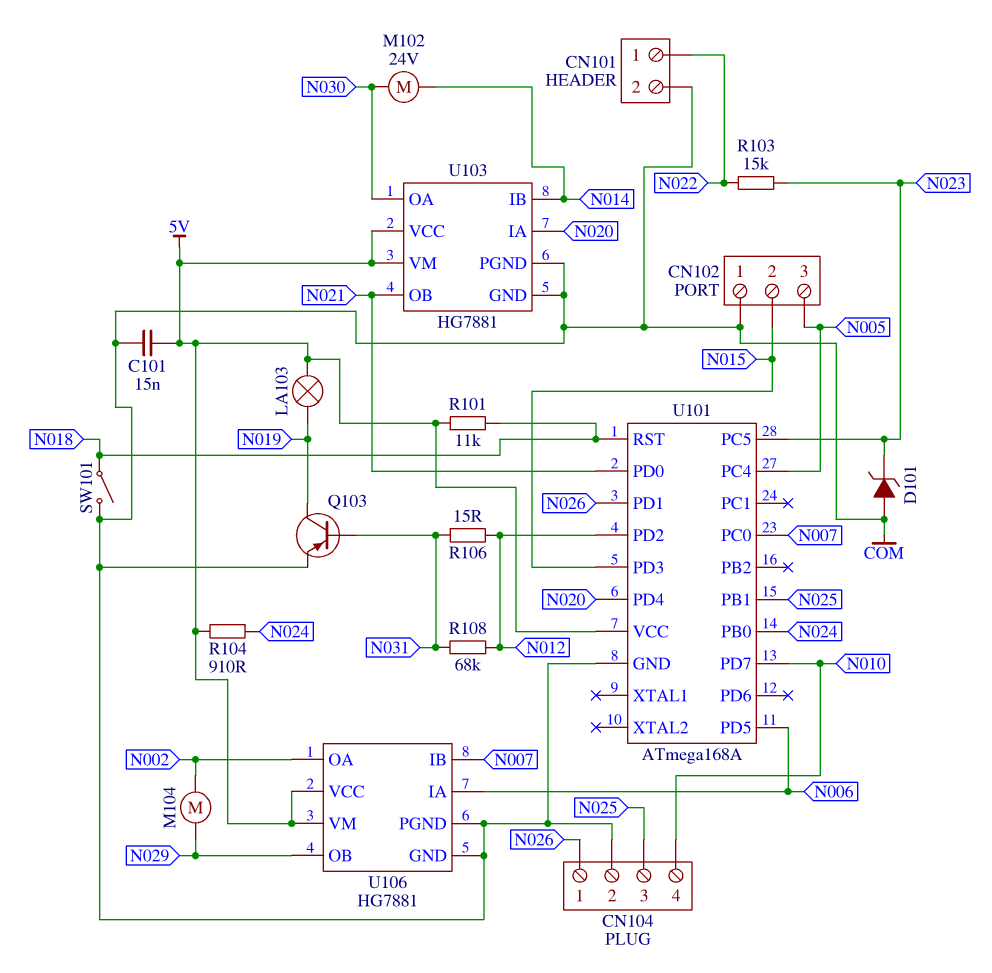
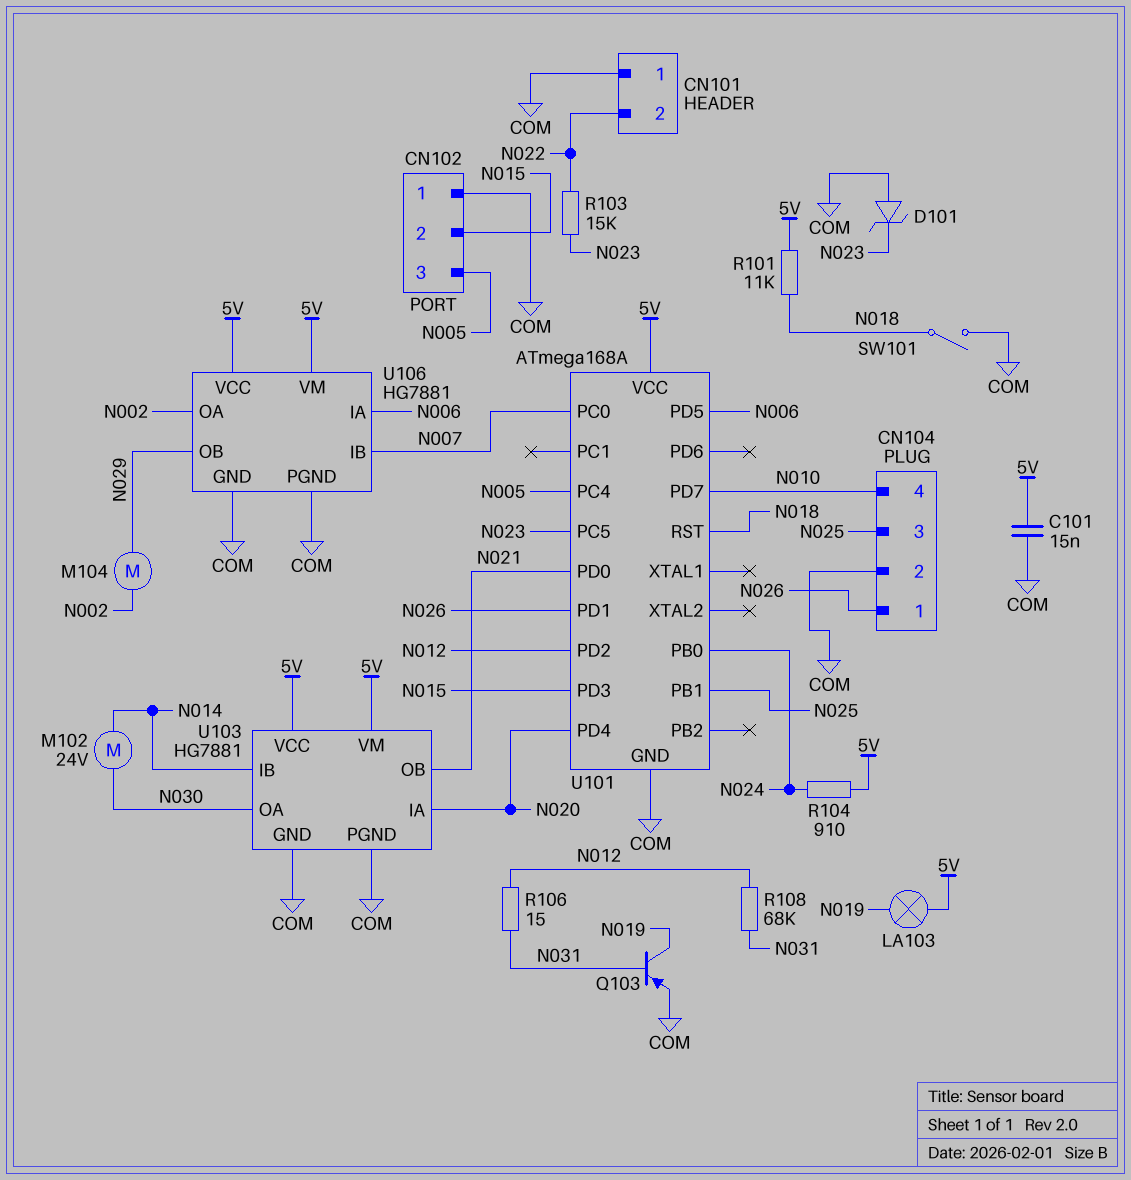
CN101 pin 1: N022 -> COM
CN101 pin 2: COM -> N022

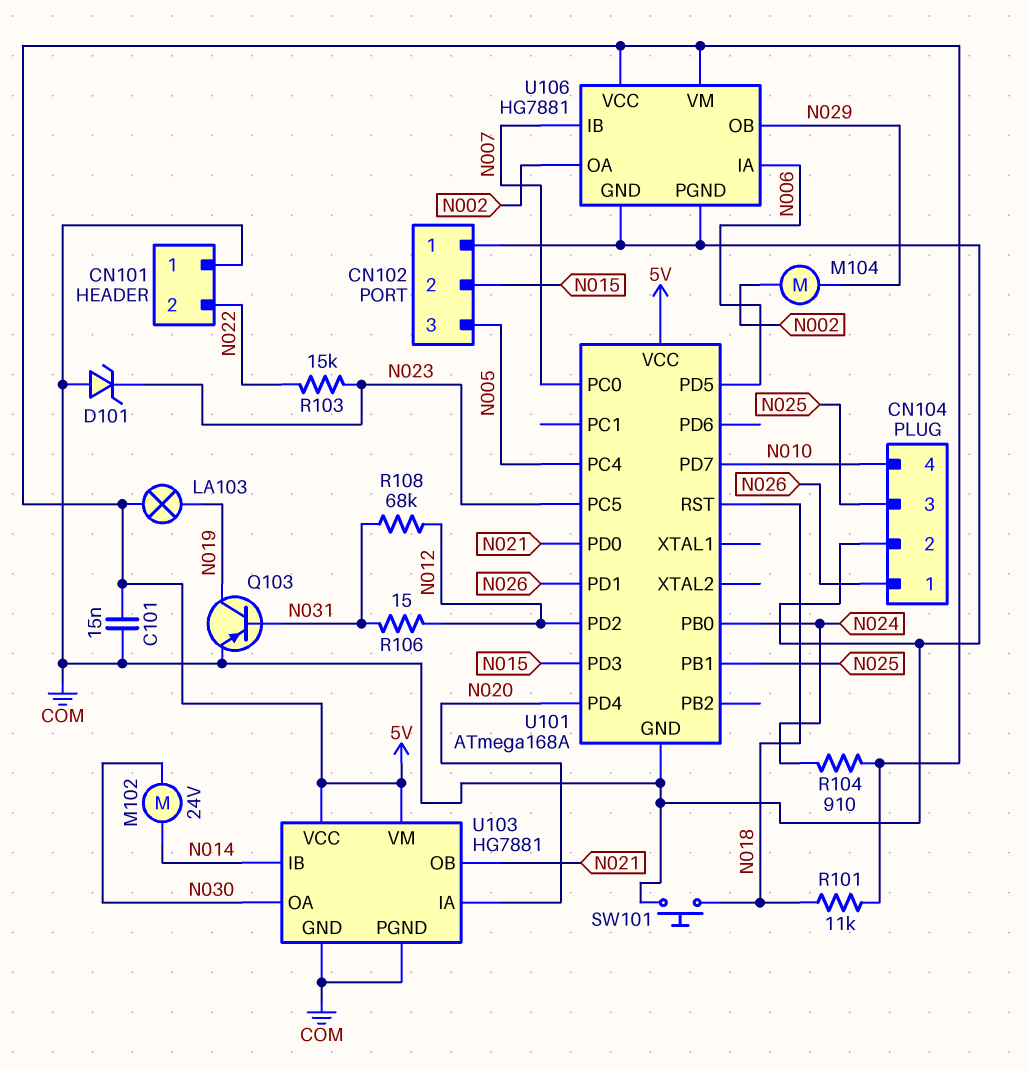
SW101: switch (COM, N018) -> button (COM, N018)

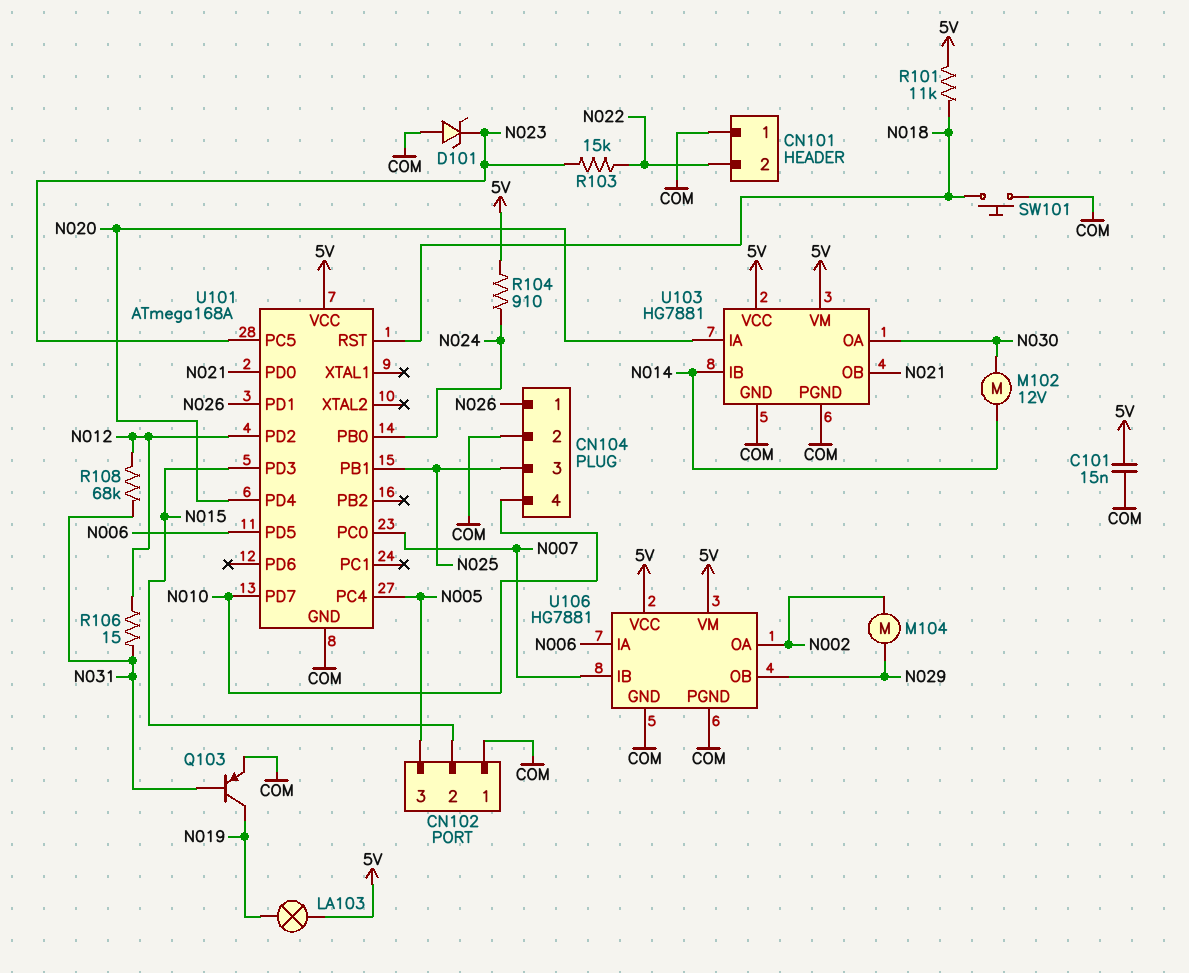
M102: motor 24V (N014, N030) -> motor 12V (N014, N030)

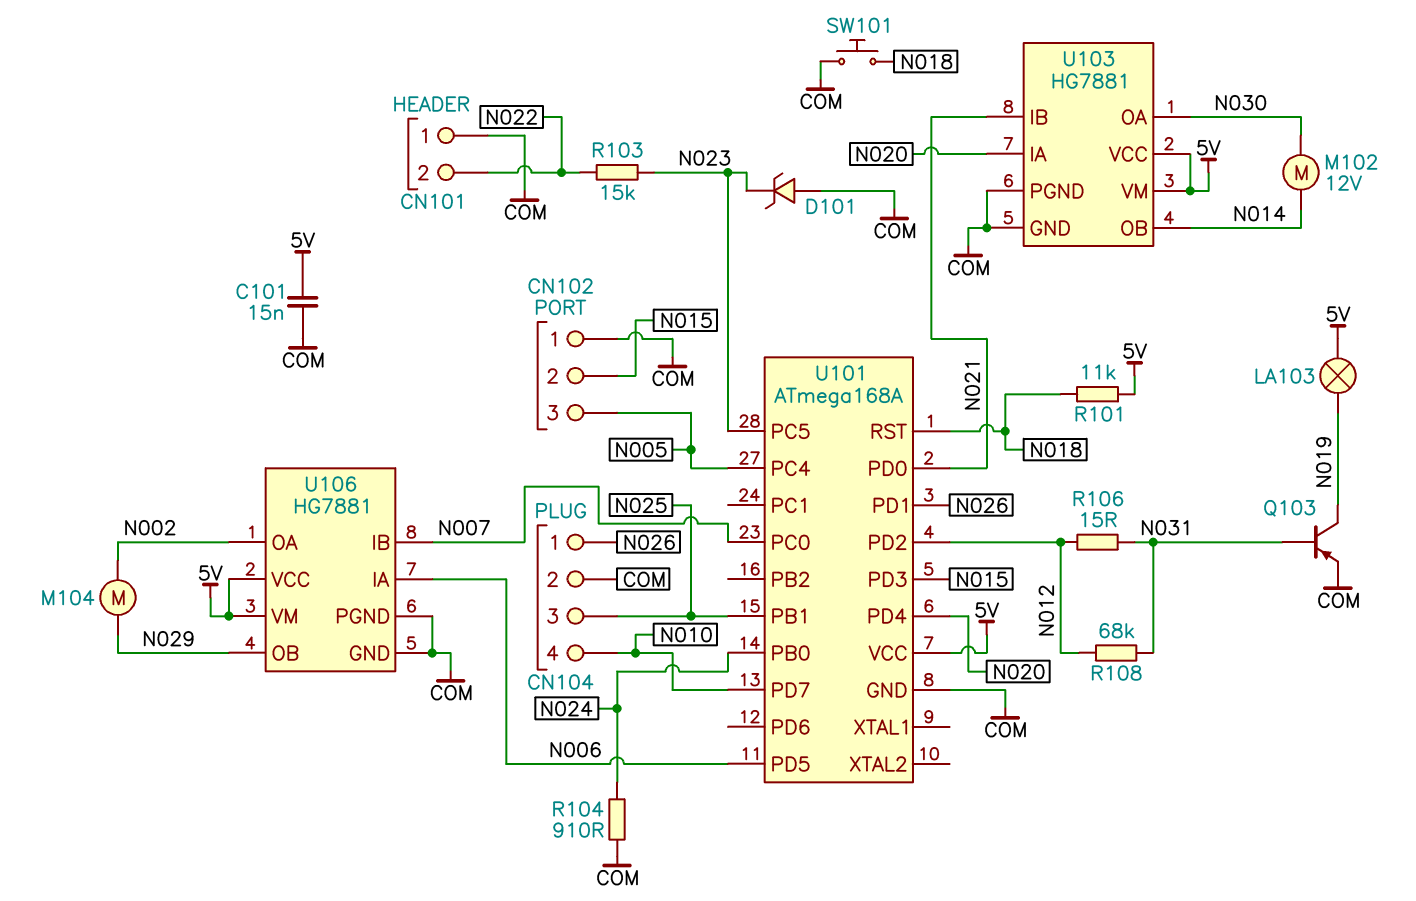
R104: 910 (5V, N024) -> 910 (COM, N024)
U103 pin IB: N014 -> N021
U103 pin OB: N021 -> N014

